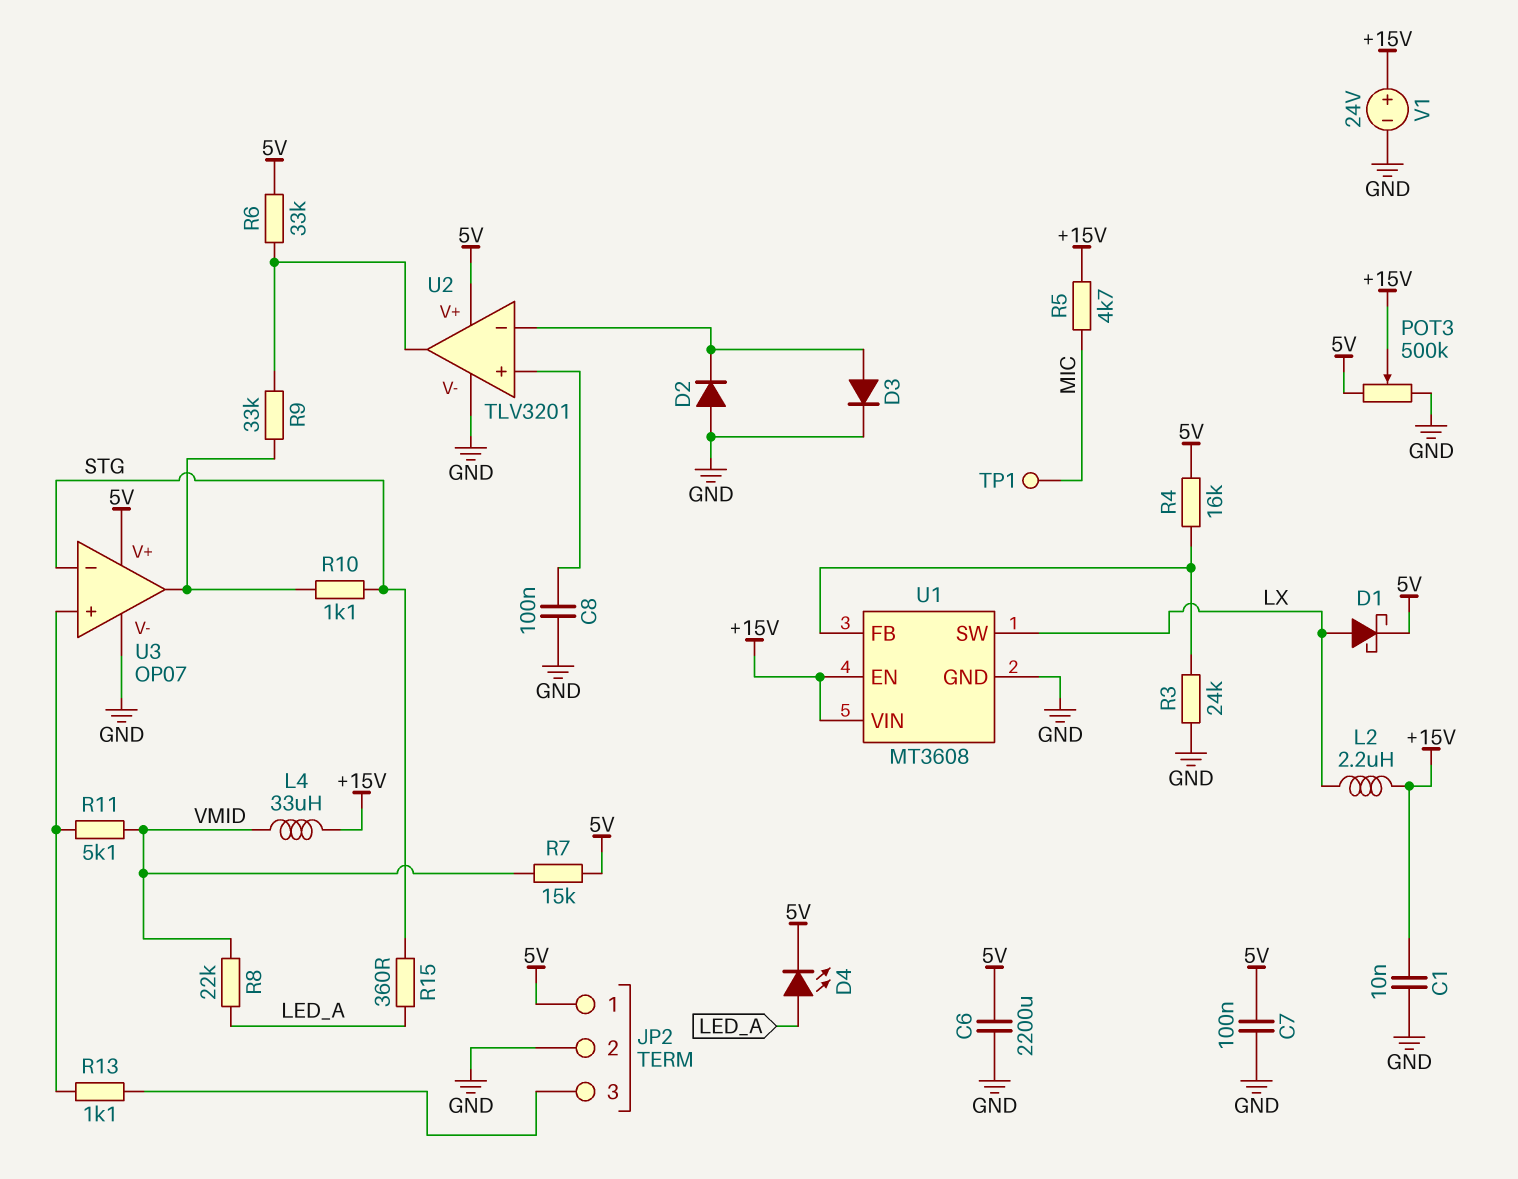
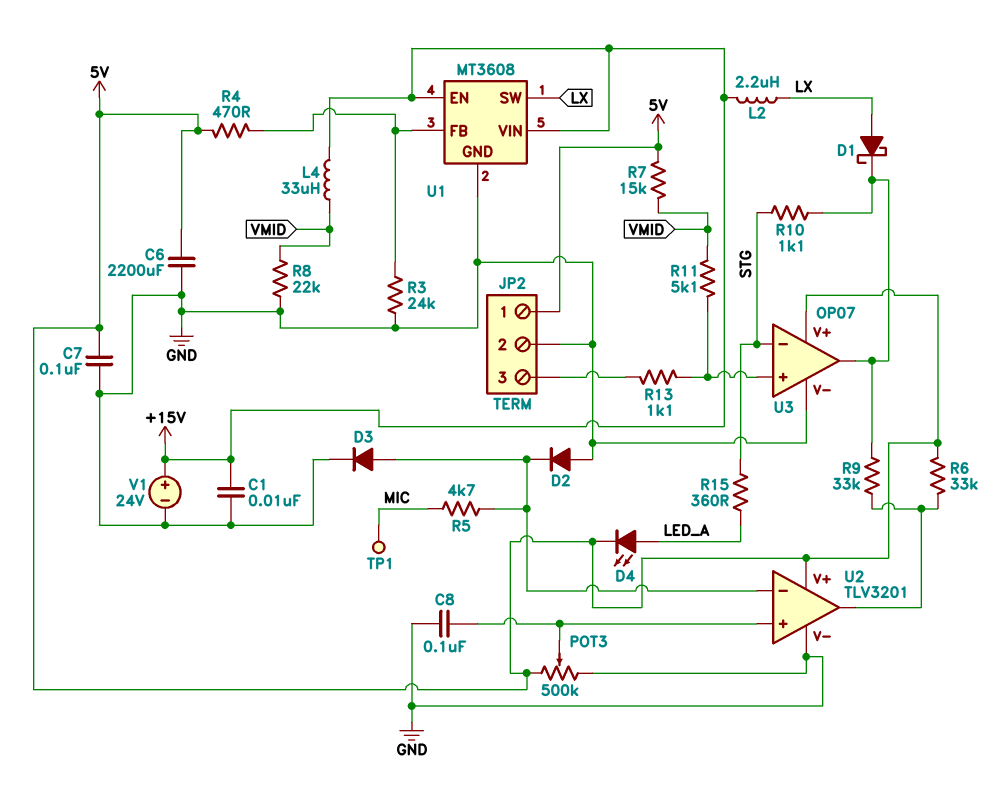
D1: schottky (A LX, K 5V) -> schottky (A LX, K U3/out)
POT3: 500k (5V, GND, wiper +15V) -> 500k (5V, GND, wiper U2/in+)
R4: 16k (5V, U1/FB) -> 470 (5V, U1/FB)
R5: 4.7k (+15V, MIC) -> 4.7k (MIC, U2/in-)
R8: 22k (LED_A, VMID) -> 22k (GND, VMID)

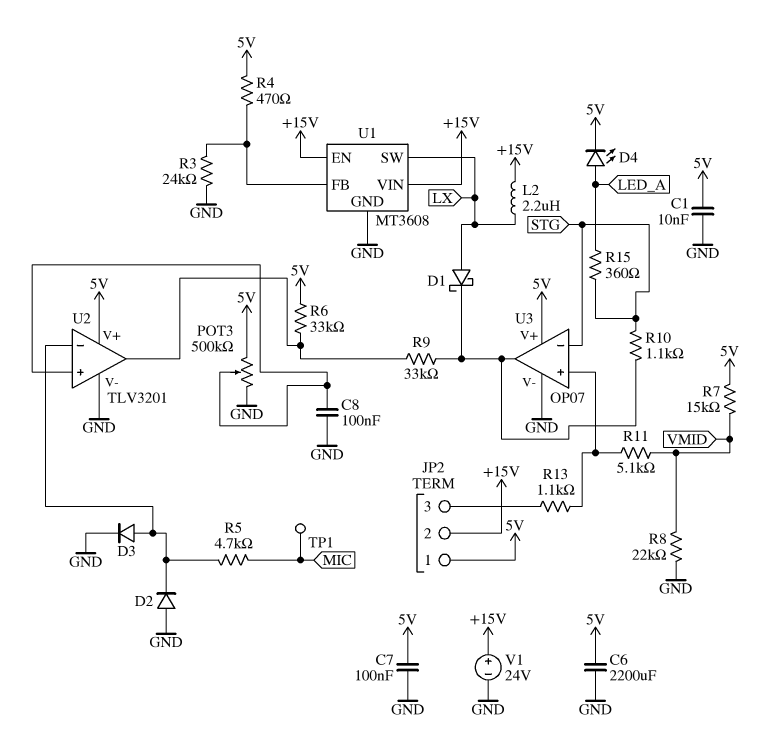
C1: 10nF (+15V, GND) -> 10nF (5V, GND)
JP2 pin 2: GND -> +15V
L4: 33uH (+15V, VMID) -> none

